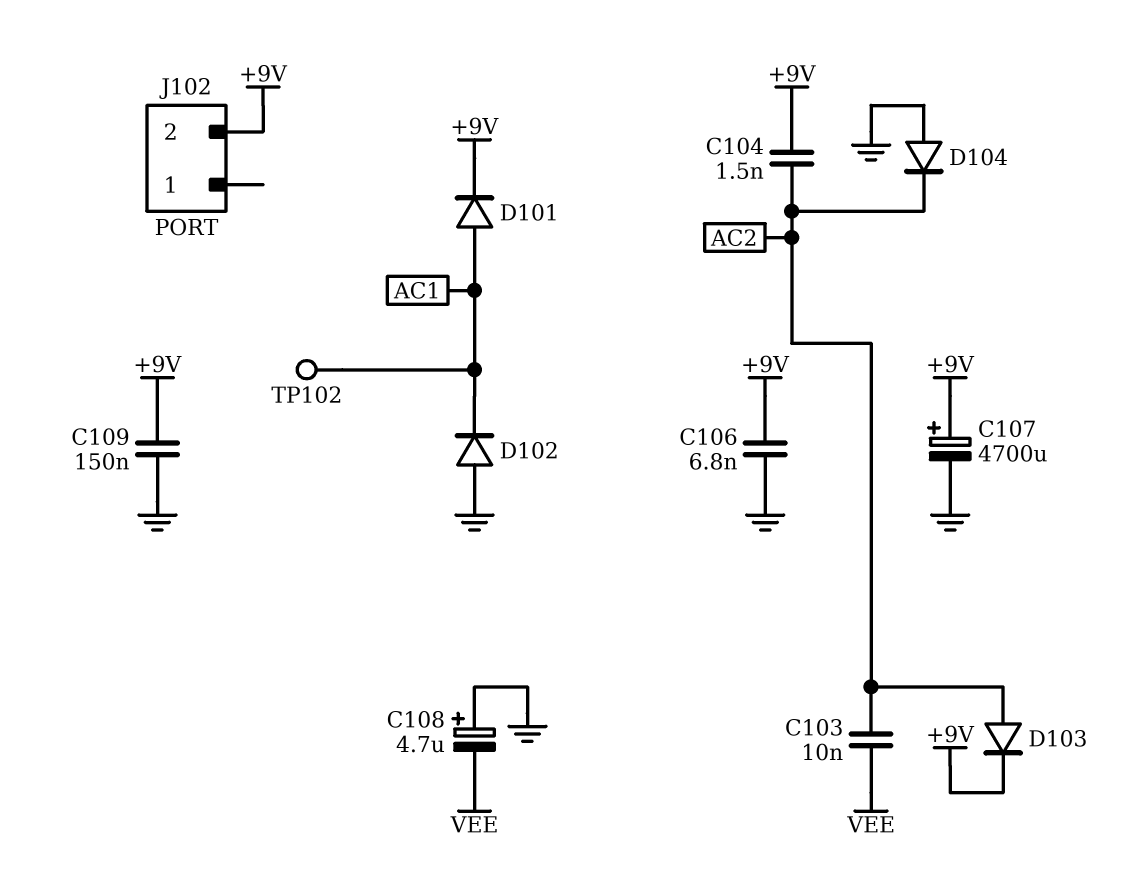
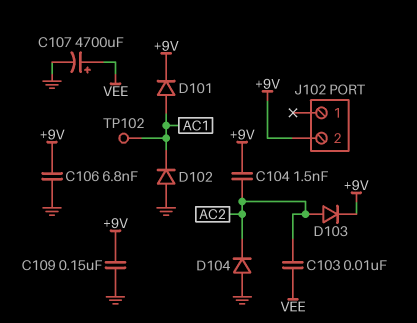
C107: 4700uF (plus +9V, minus GND) -> 4700uF (plus VEE, minus GND)
C108: 4.7uF (plus GND, minus VEE) -> none

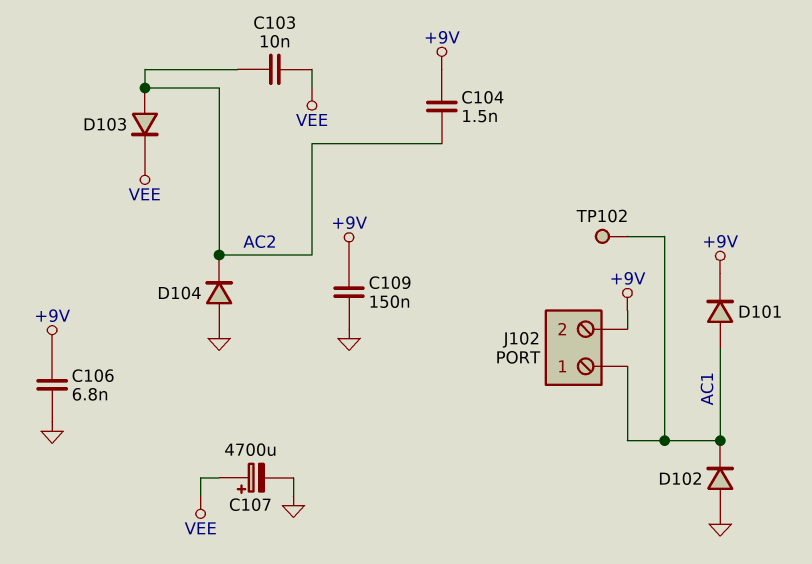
D103: diode (A AC2, K +9V) -> diode (A AC2, K VEE)
J102 pin 1: none -> AC1

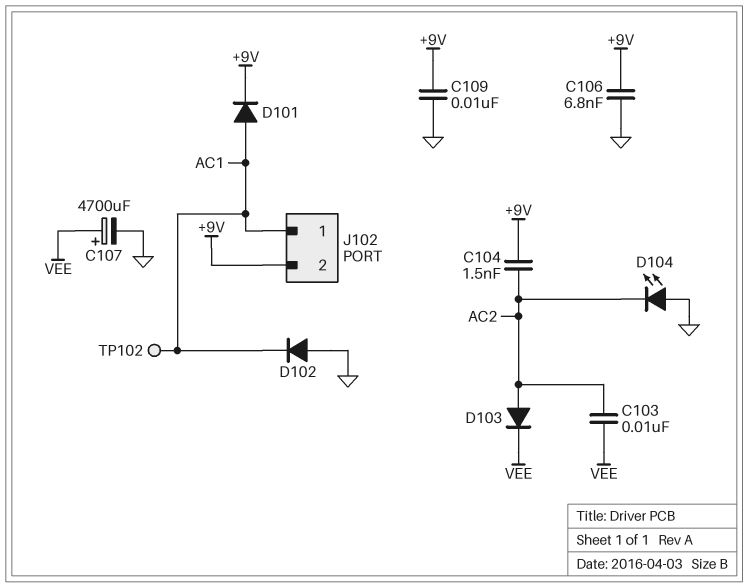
C109: 150nF (+9V, GND) -> 10nF (+9V, GND)
D104: diode (A GND, K AC2) -> LED (A GND, K AC2)

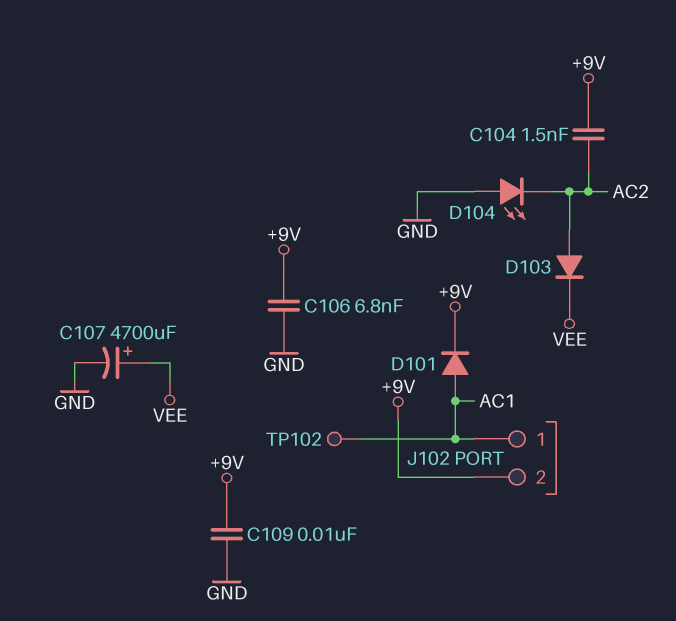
C103: 10nF (AC2, VEE) -> none
D102: diode (A GND, K AC1) -> none

